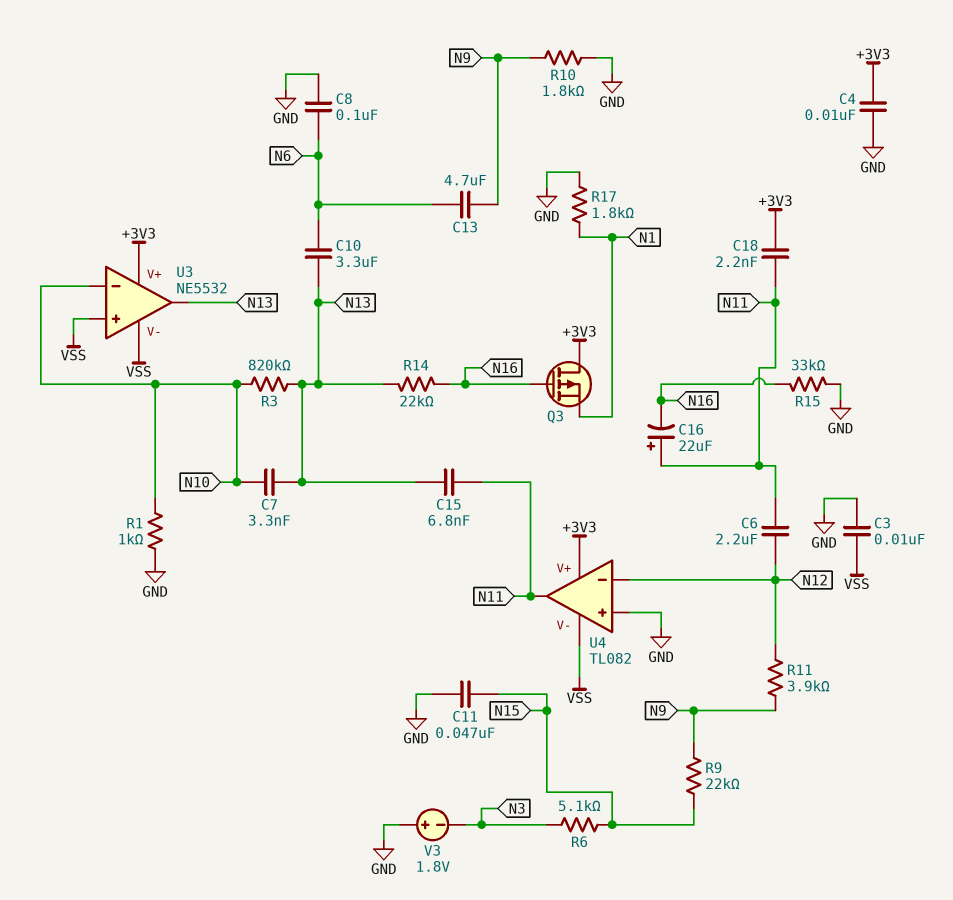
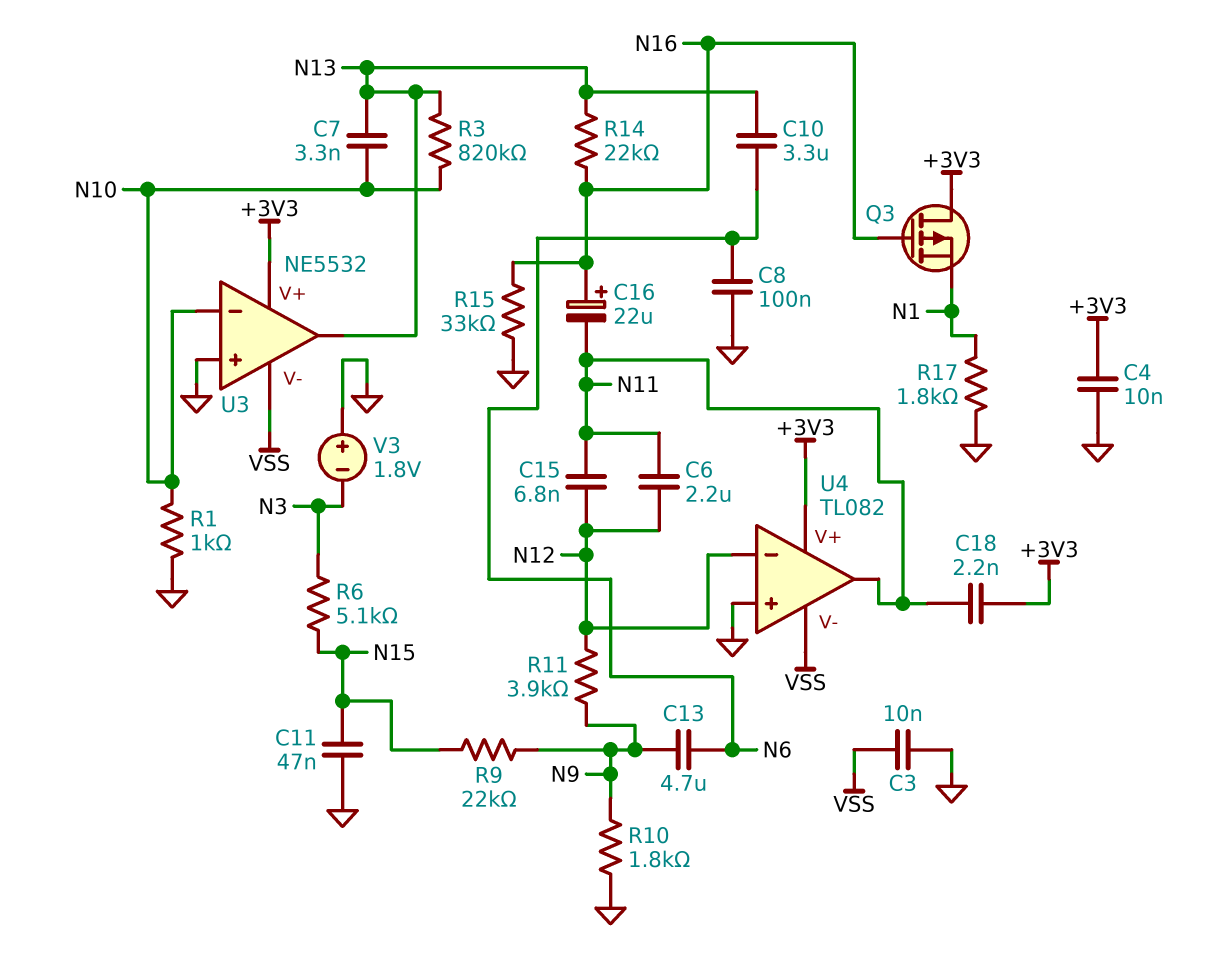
C15: 6.8nF (N11, N13) -> 6.8nF (N11, N12)
C16: 22uF (plus N11, minus N16) -> 22uF (plus N16, minus N11)
U3 pin in+: VSS -> GND

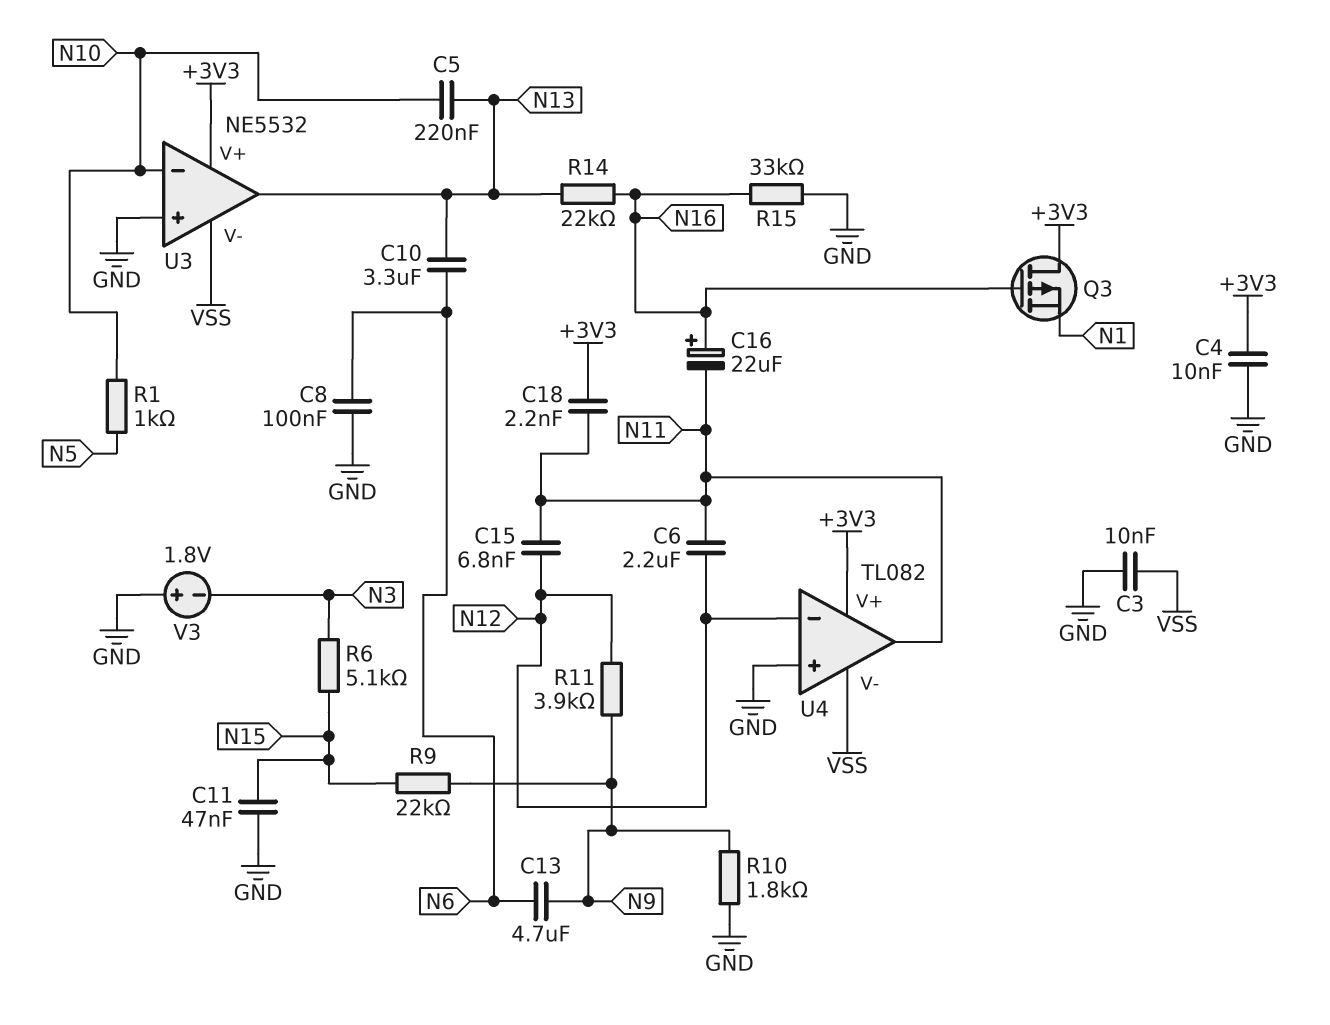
C5: none -> 220nF (N10, N13)
C7: 3.3nF (N10, N13) -> none
R1: 1k (GND, N10) -> 1k (N5, N10)
R3: 820k (N10, N13) -> none
R17: 1.8k (GND, N1) -> none

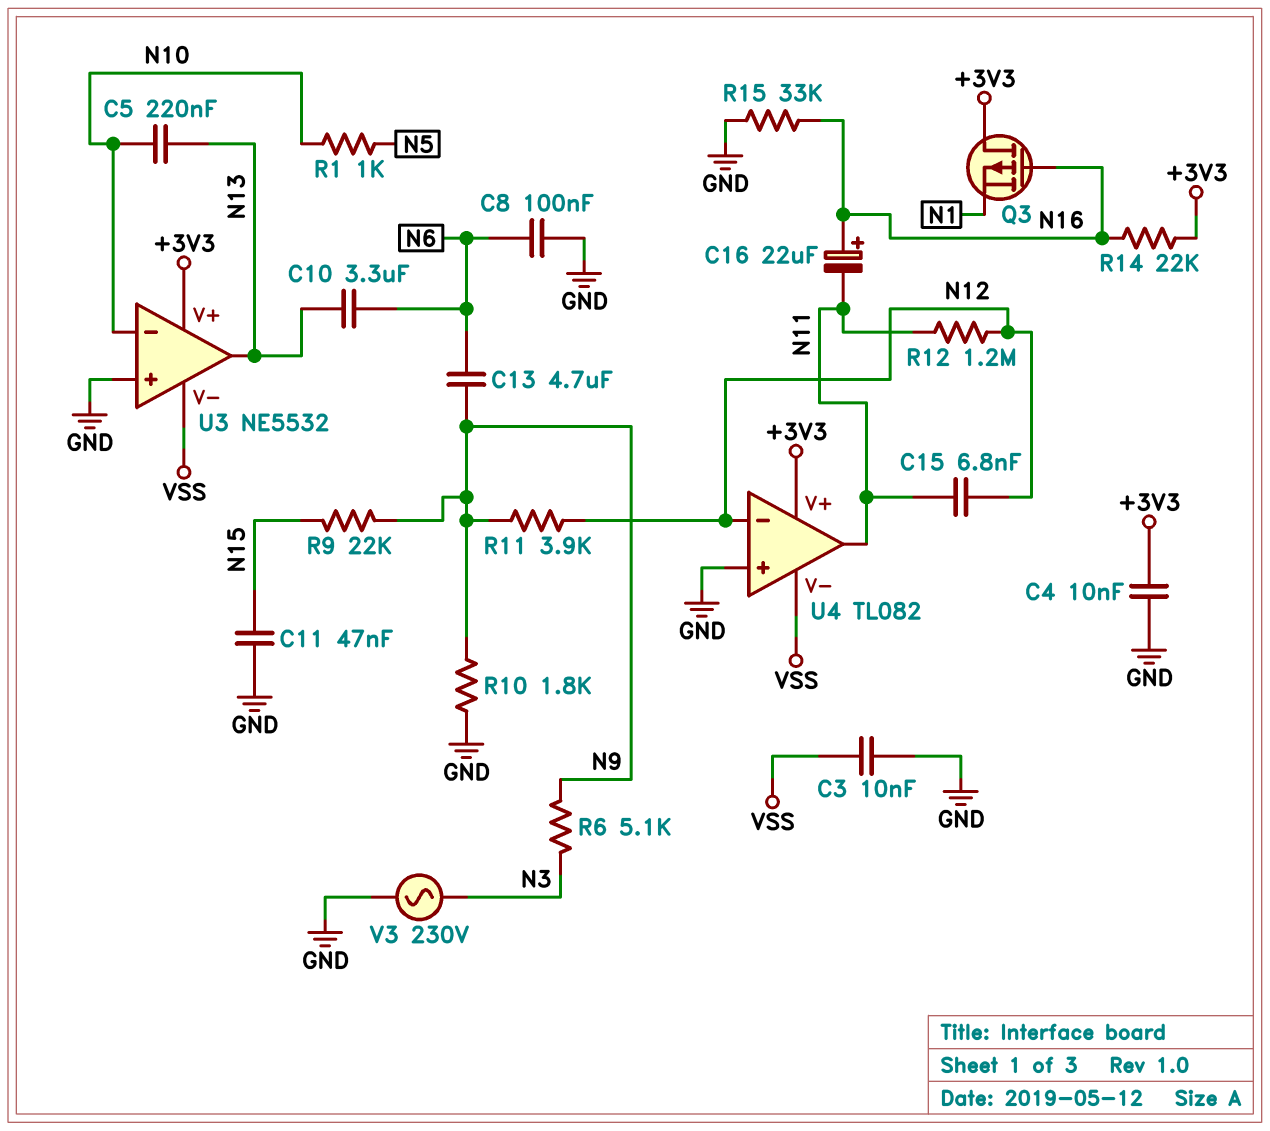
C6: 2.2uF (N11, N12) -> none
C18: 2.2nF (+3V3, N11) -> none
R6: 5.1k (N3, N15) -> 5.1k (N3, N9)
R12: none -> 1.2M (N11, N12)
R14: 22k (N13, N16) -> 22k (+3V3, N16)
V3: 1.8V (plus GND, minus N3) -> AC 230V (GND, N3)

